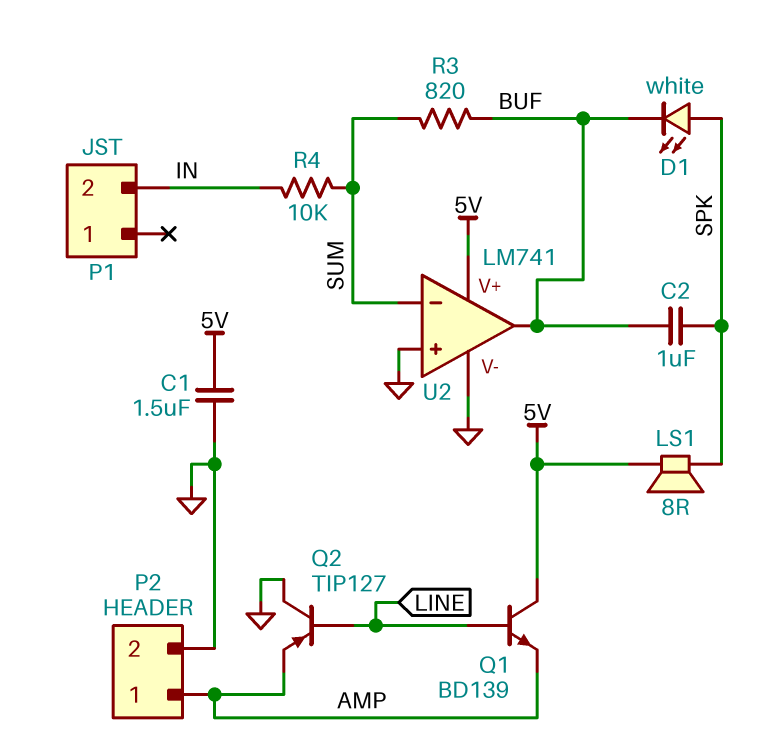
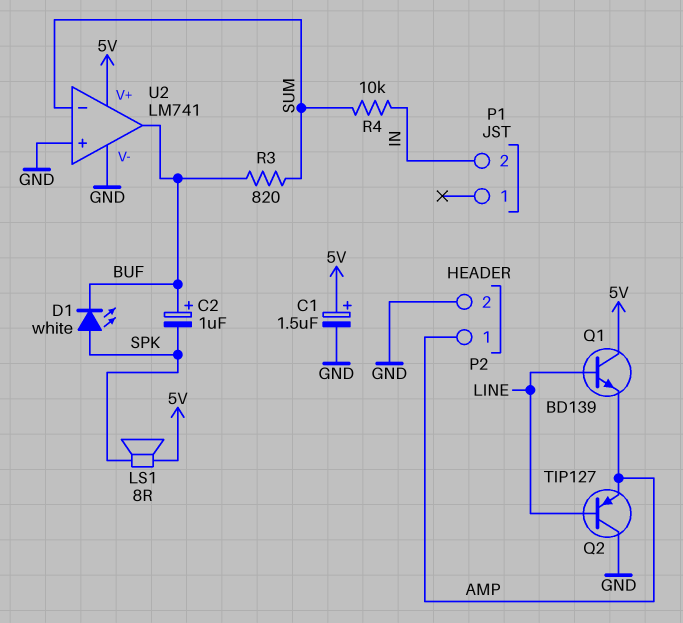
C1: 1.5uF (5V, GND) -> 1.5uF (plus 5V, minus GND)
C2: 1uF (BUF, SPK) -> 1uF (plus BUF, minus SPK)

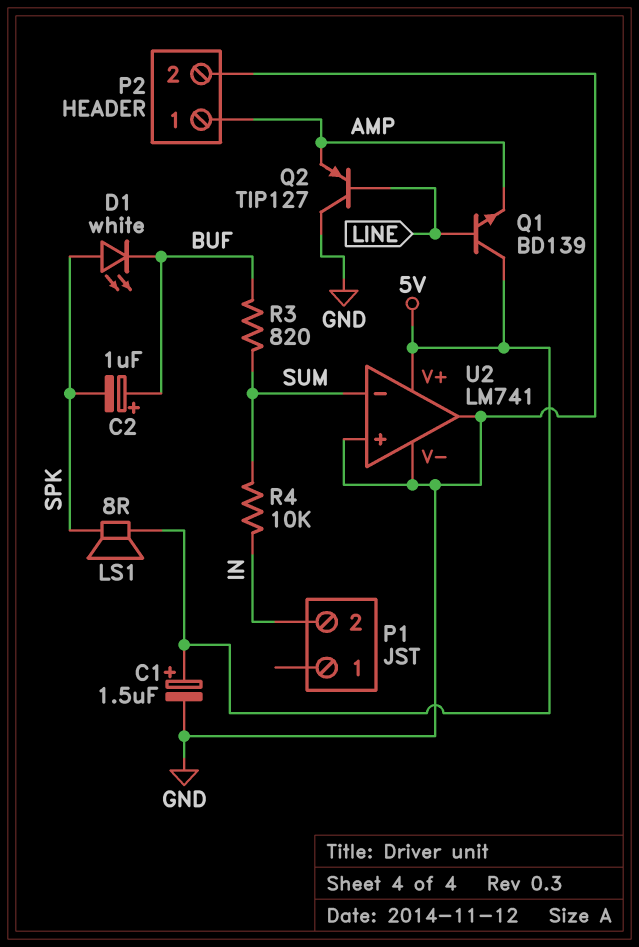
U2 pin out: BUF -> GND

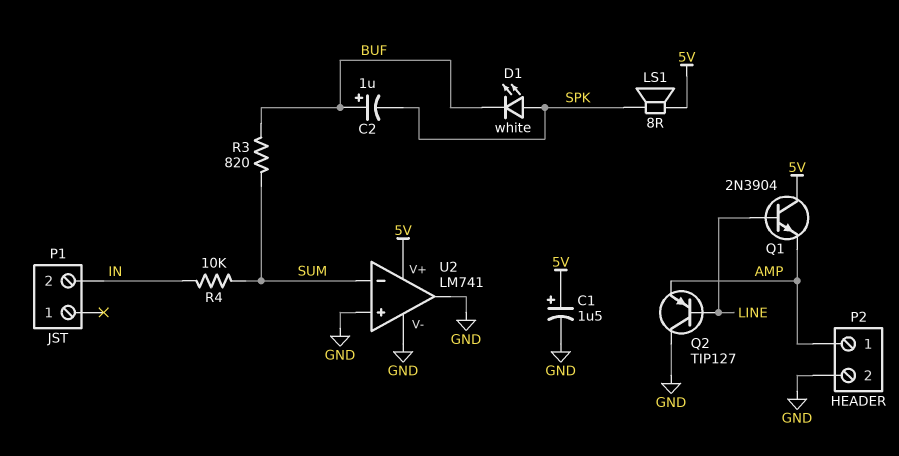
Q1: NPN BD139 (B LINE, C 5V, E AMP) -> NPN 2N3904 (B LINE, C 5V, E AMP)

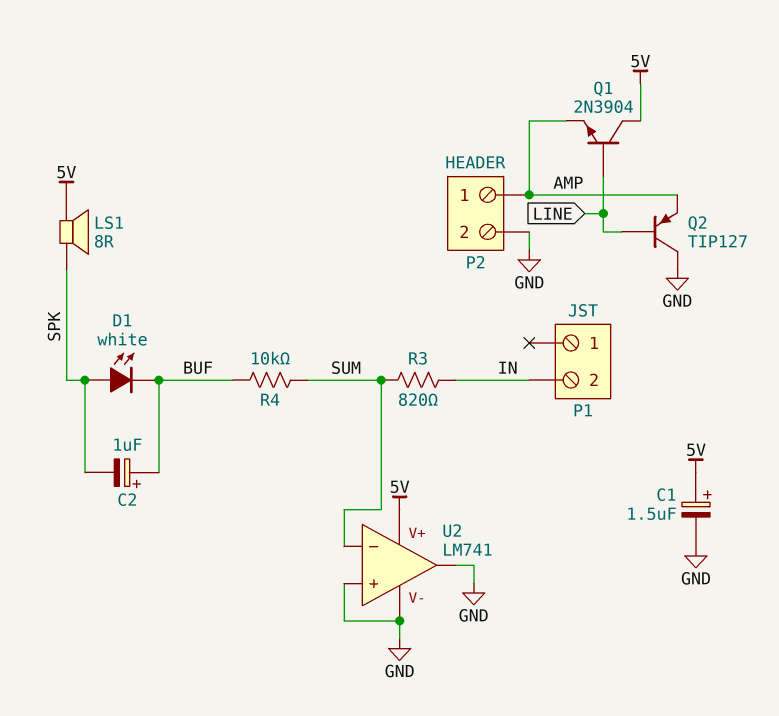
R3: 820 (BUF, SUM) -> 820 (IN, SUM)
R4: 10k (IN, SUM) -> 10k (BUF, SUM)

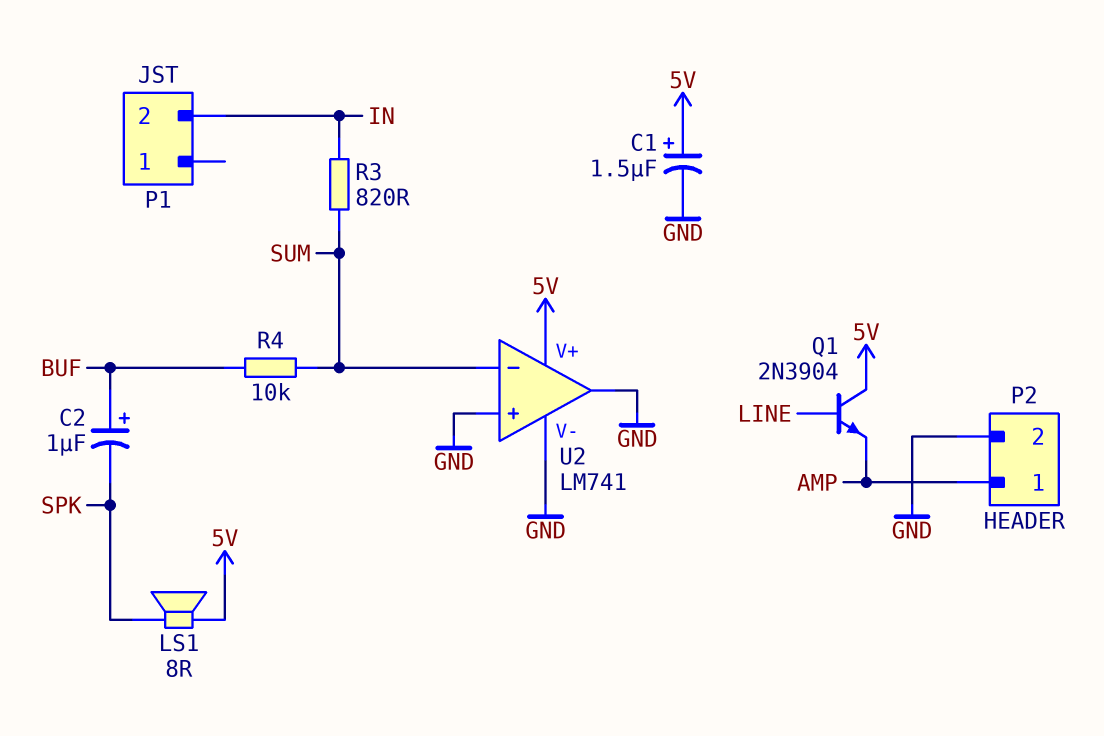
D1: LED white (A SPK, K BUF) -> none
Q2: PNP TIP127 (B LINE, C GND, E AMP) -> none

